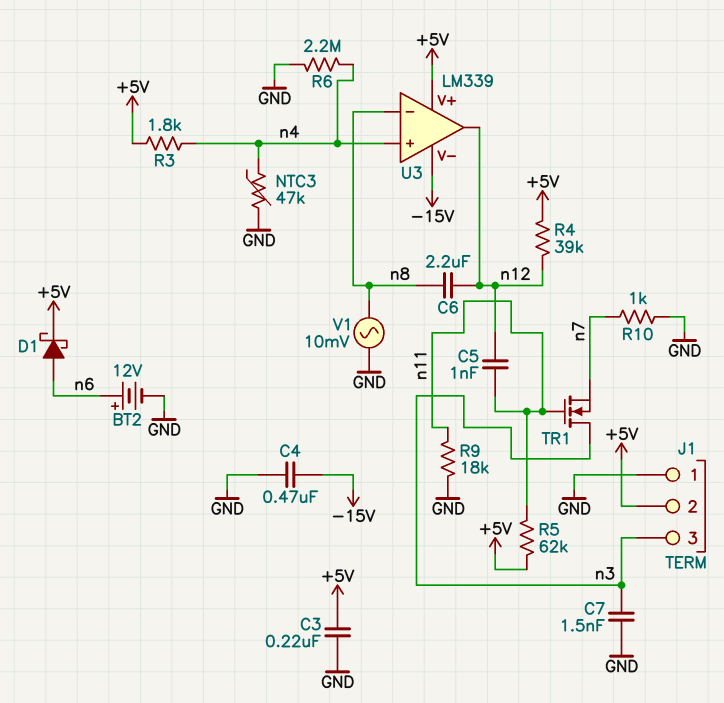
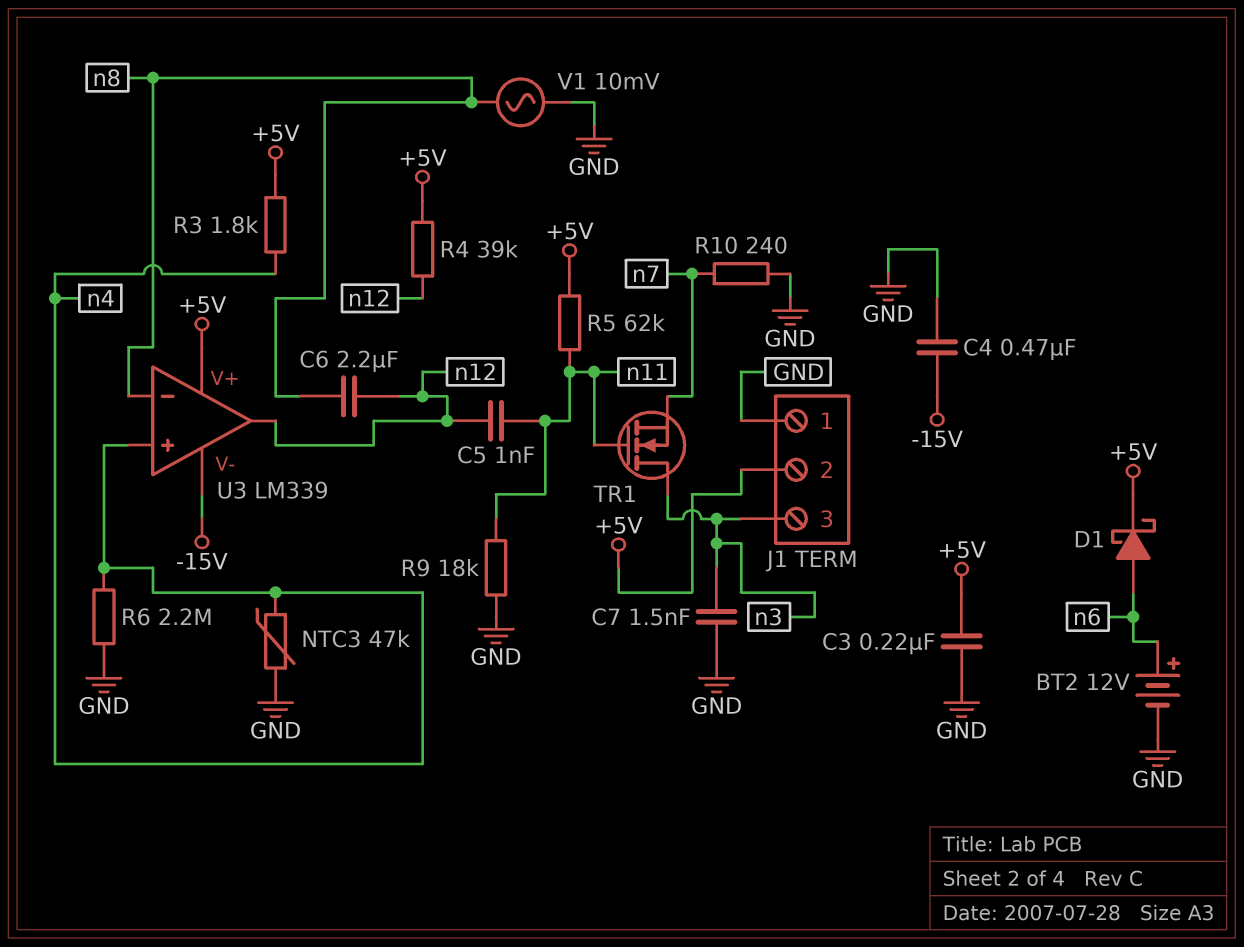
R10: 1k (GND, n7) -> 240 (GND, n7)

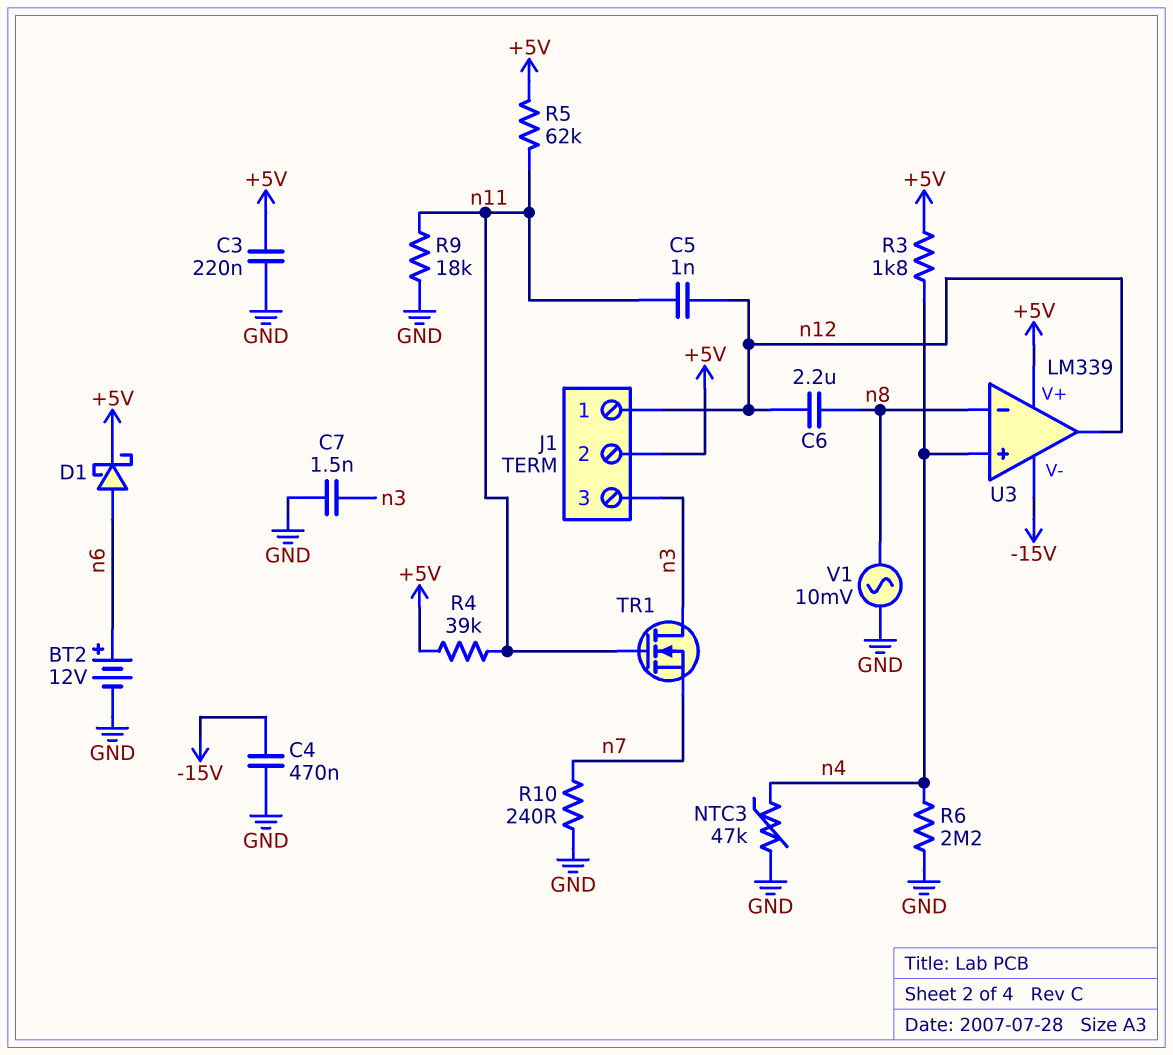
J1 pin 1: GND -> n12
R4: 39k (+5V, n12) -> 39k (+5V, n11)

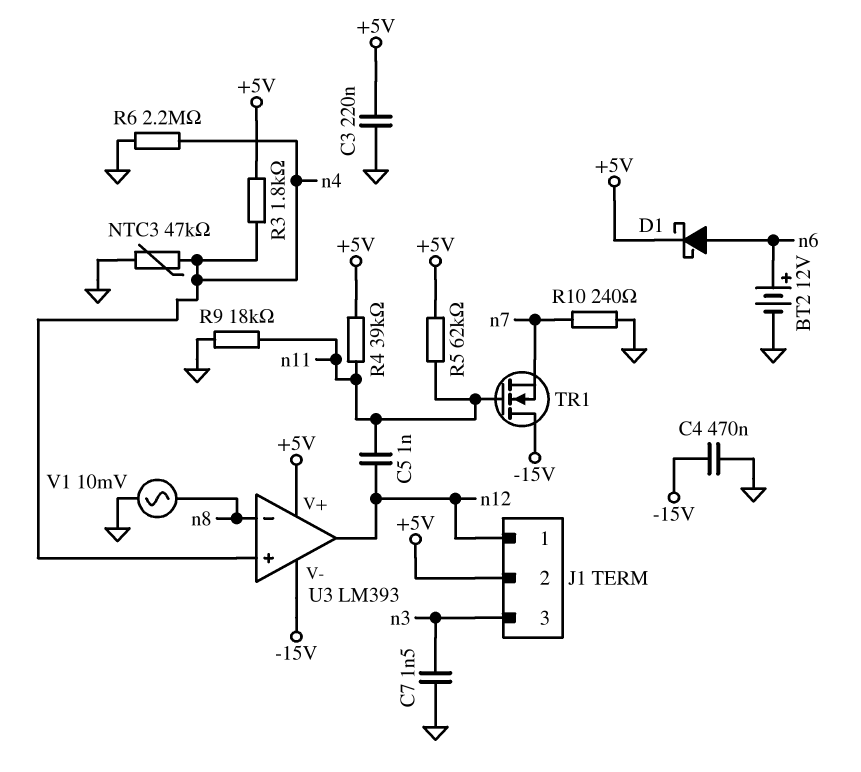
C6: 2.2uF (n8, n12) -> none
TR1: NMOS (G n11, D n3, S n7) -> NMOS (G n11, D -15V, S n7)
U3: LM339 -> LM393

